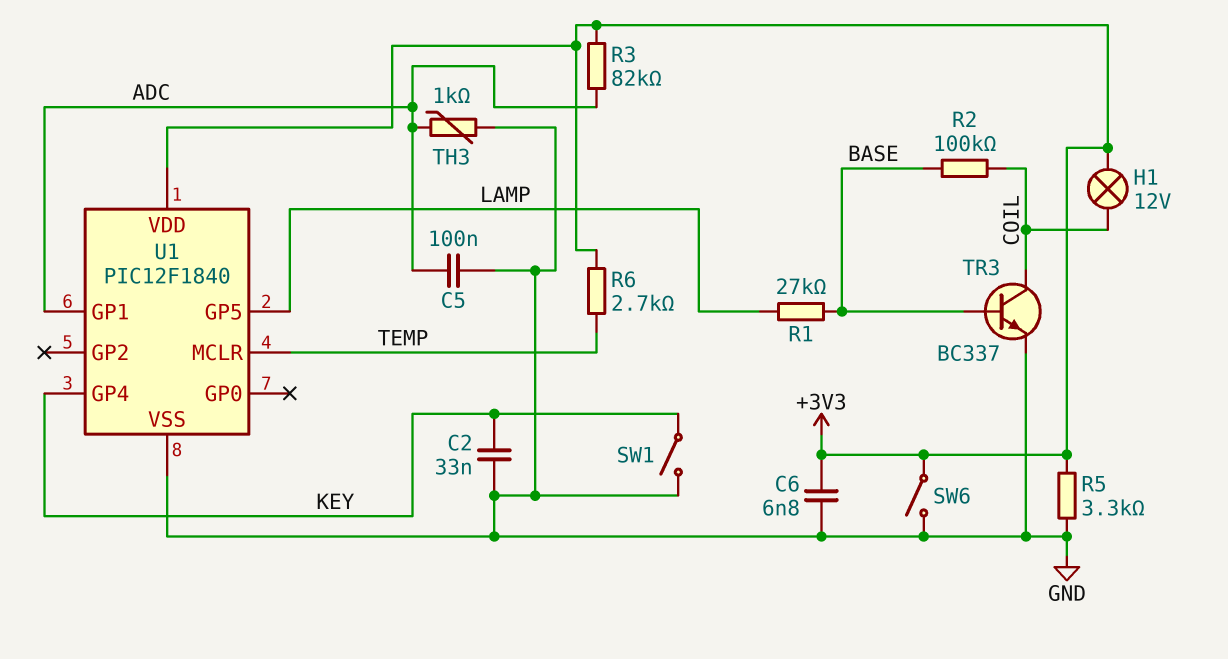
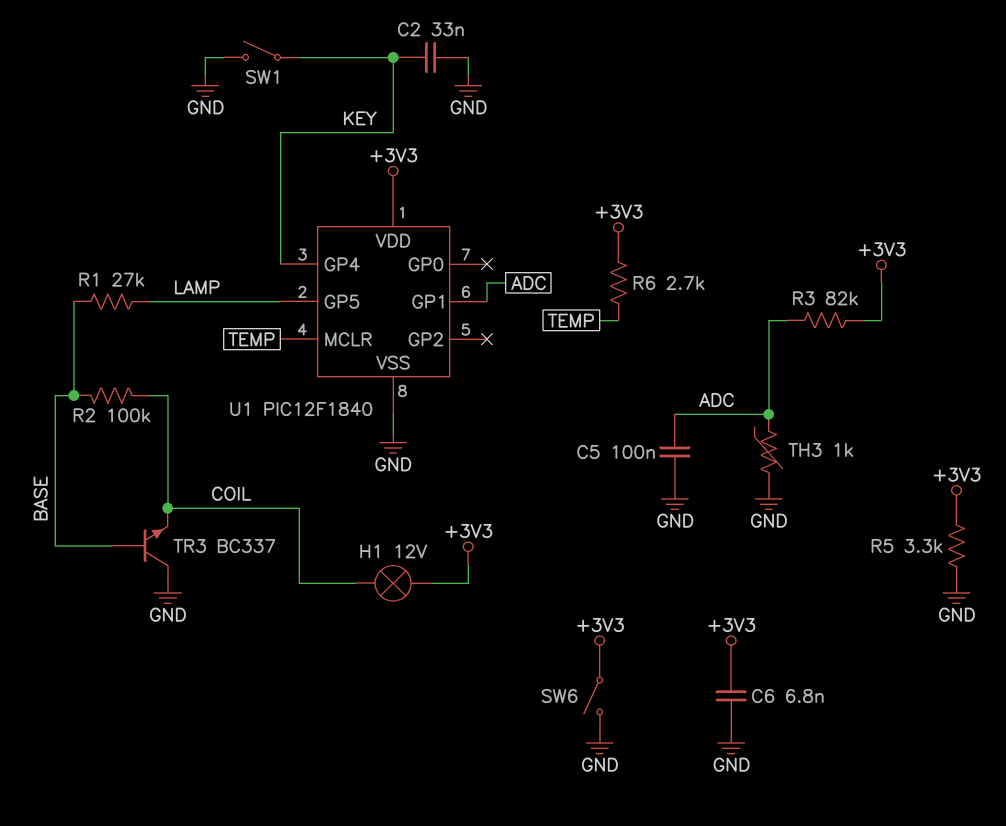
TR3: NPN BC337 (B BASE, C COIL, E GND) -> NPN BC337 (B BASE, C GND, E COIL)

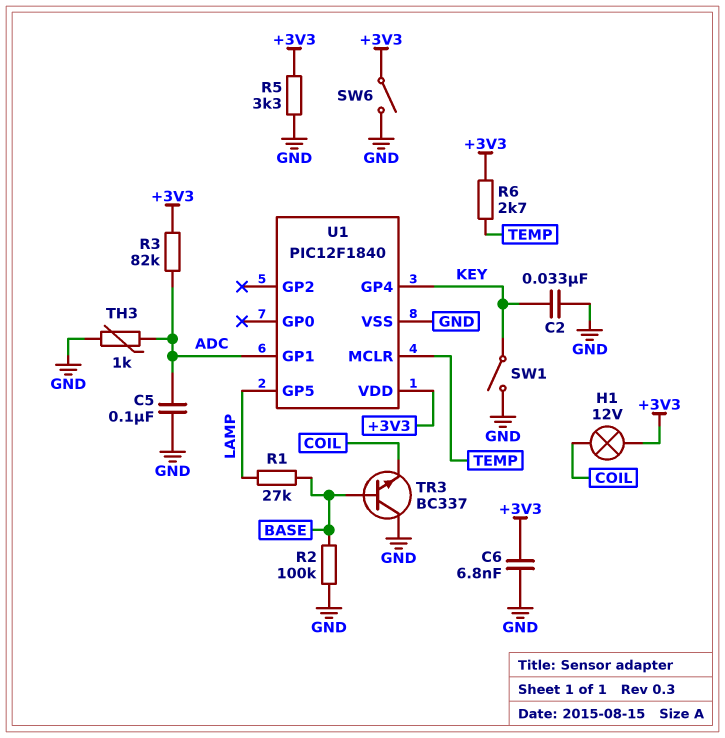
R2: 100k (BASE, COIL) -> 100k (BASE, GND)

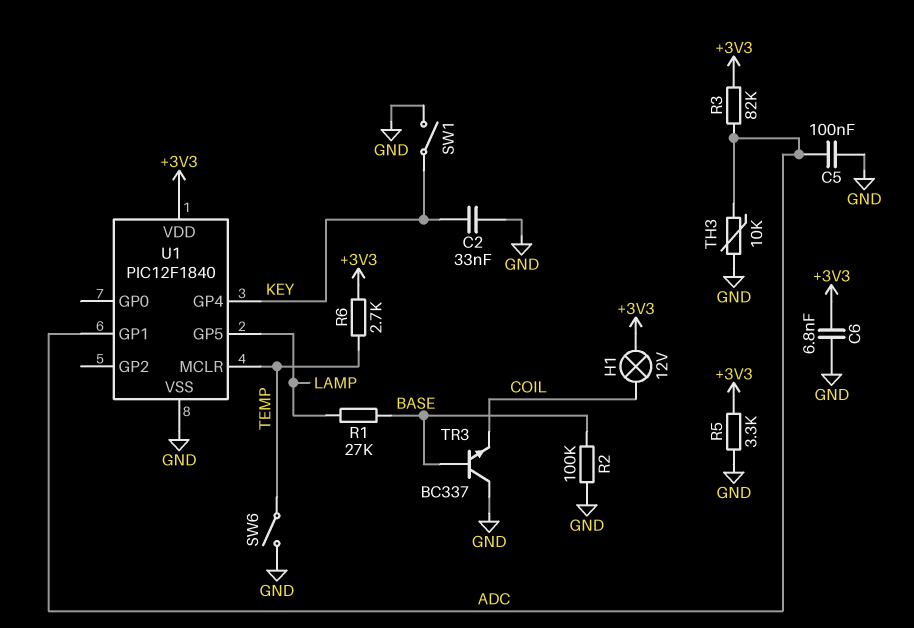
SW6: switch (+3V3, GND) -> switch (GND, TEMP)
TH3: 1k (ADC, GND) -> 10k (ADC, GND)

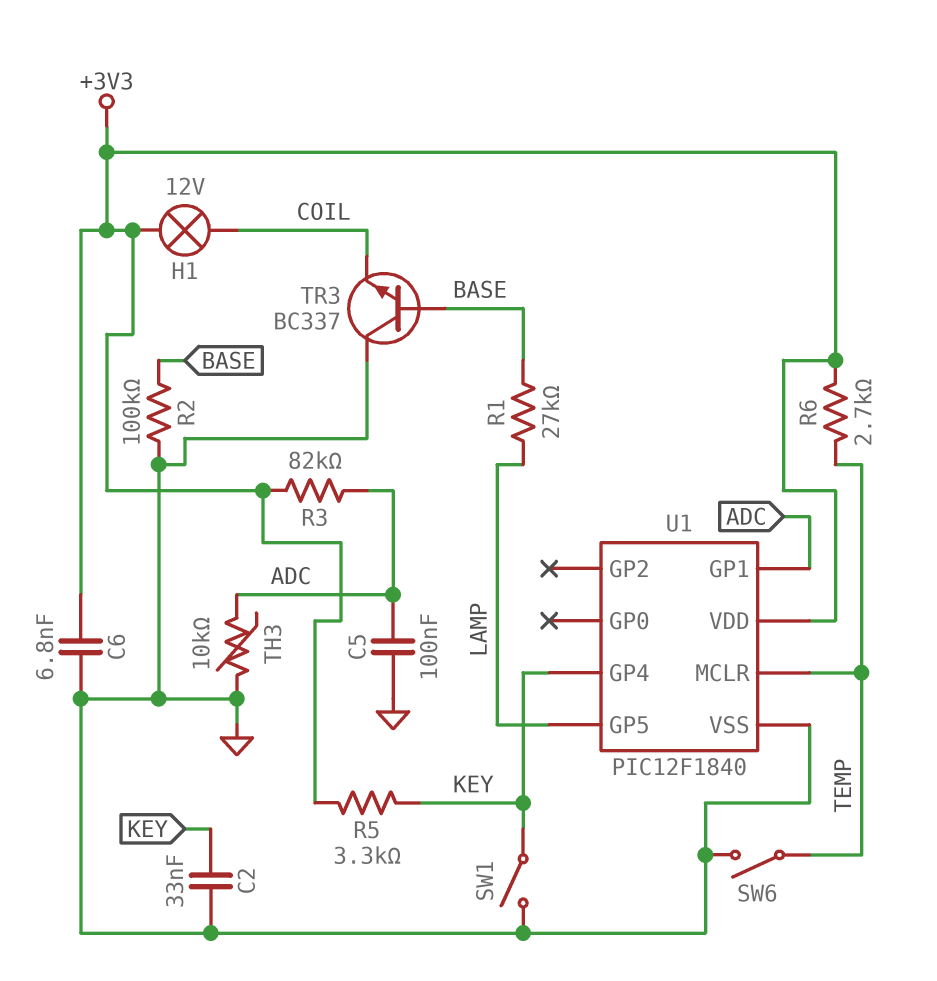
R5: 3.3k (+3V3, GND) -> 3.3k (+3V3, KEY)

